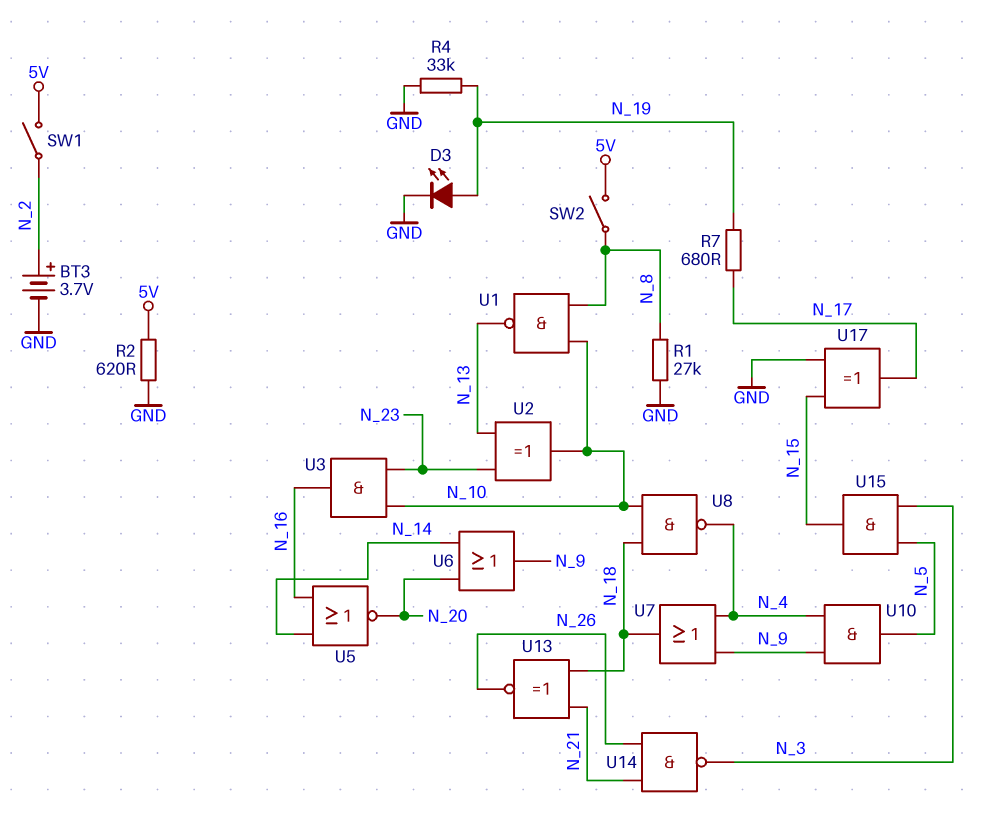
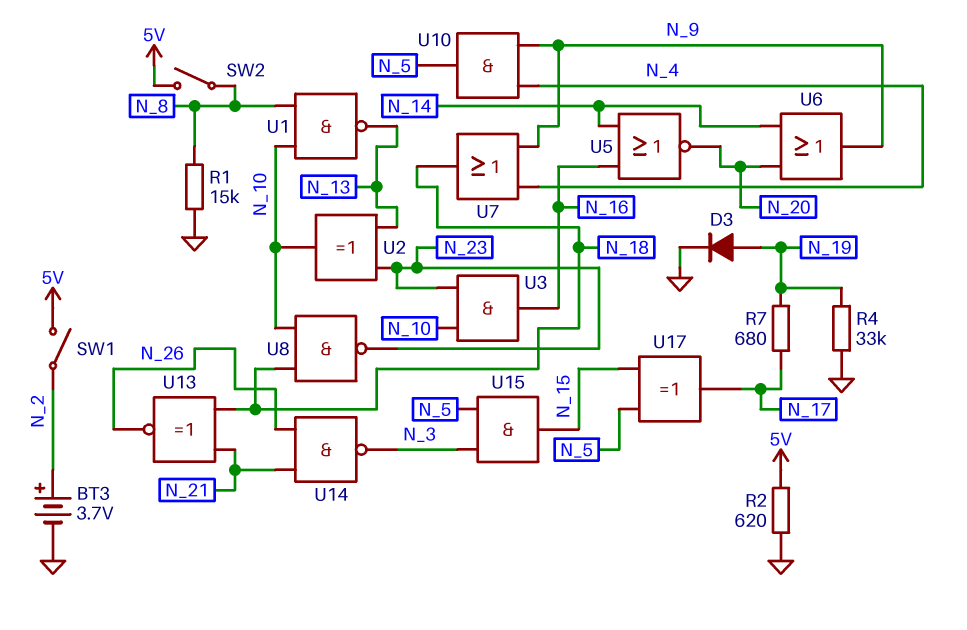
D3: LED (A N_19, K GND) -> diode (A N_19, K GND)
R1: 27k (GND, N_8) -> 15k (GND, N_8)
U8: NAND (in N_10, in N_18, out N_4) -> NAND (in N_10, in N_18, out N_23)
U17: XOR (in GND, in N_15, out N_17) -> XOR (in N_5, in N_15, out N_17)

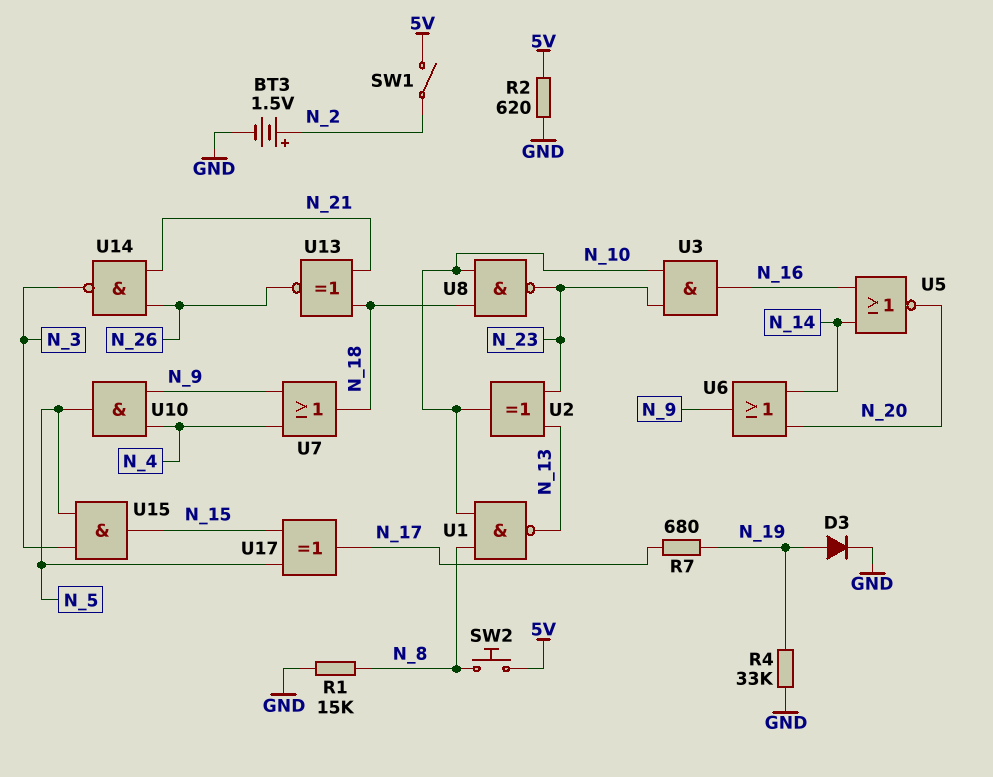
BT3: 3.7V (plus N_2, minus GND) -> 1.5V (plus N_2, minus GND)
SW2: switch (5V, N_8) -> button (5V, N_8)

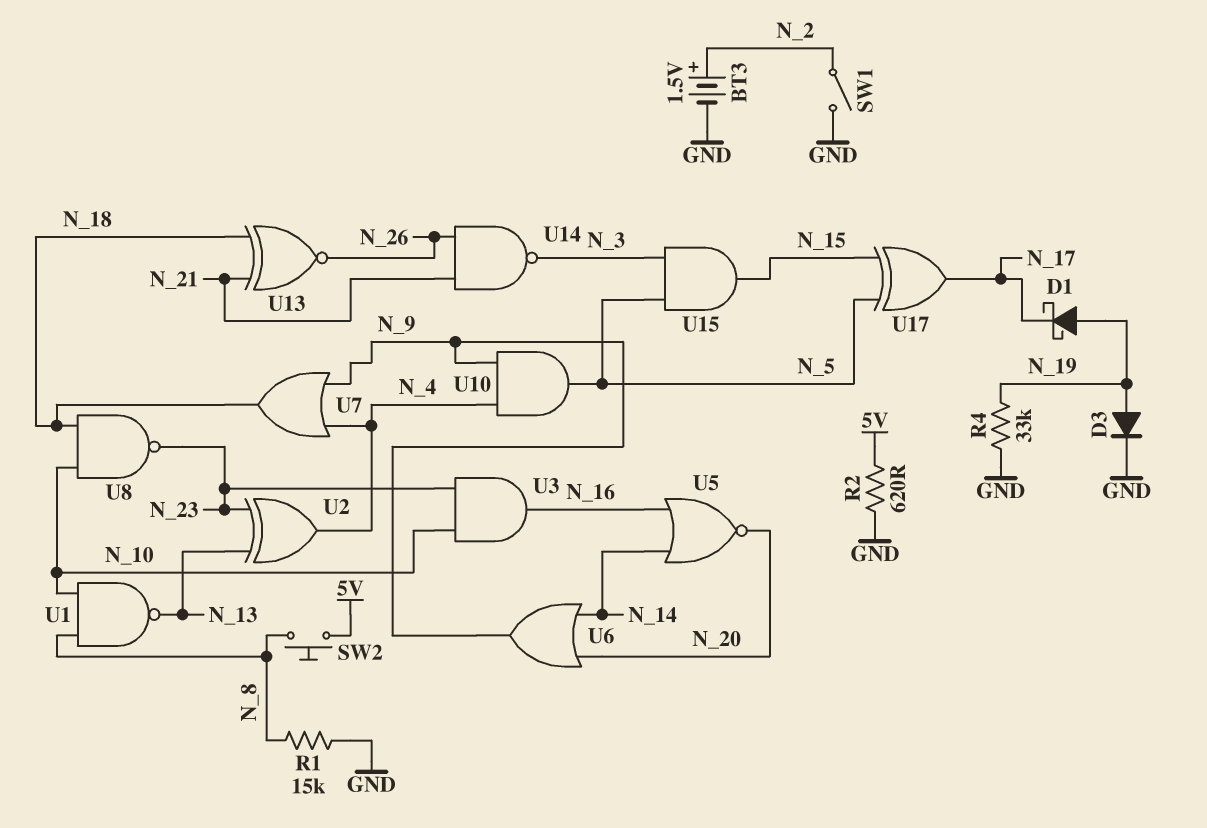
D1: none -> schottky (A N_19, K N_17)
R7: 680 (N_17, N_19) -> none
SW1: switch (5V, N_2) -> switch (GND, N_2)
U2: XOR (in N_13, in N_23, out N_10) -> XOR (in N_13, in N_23, out N_4)

